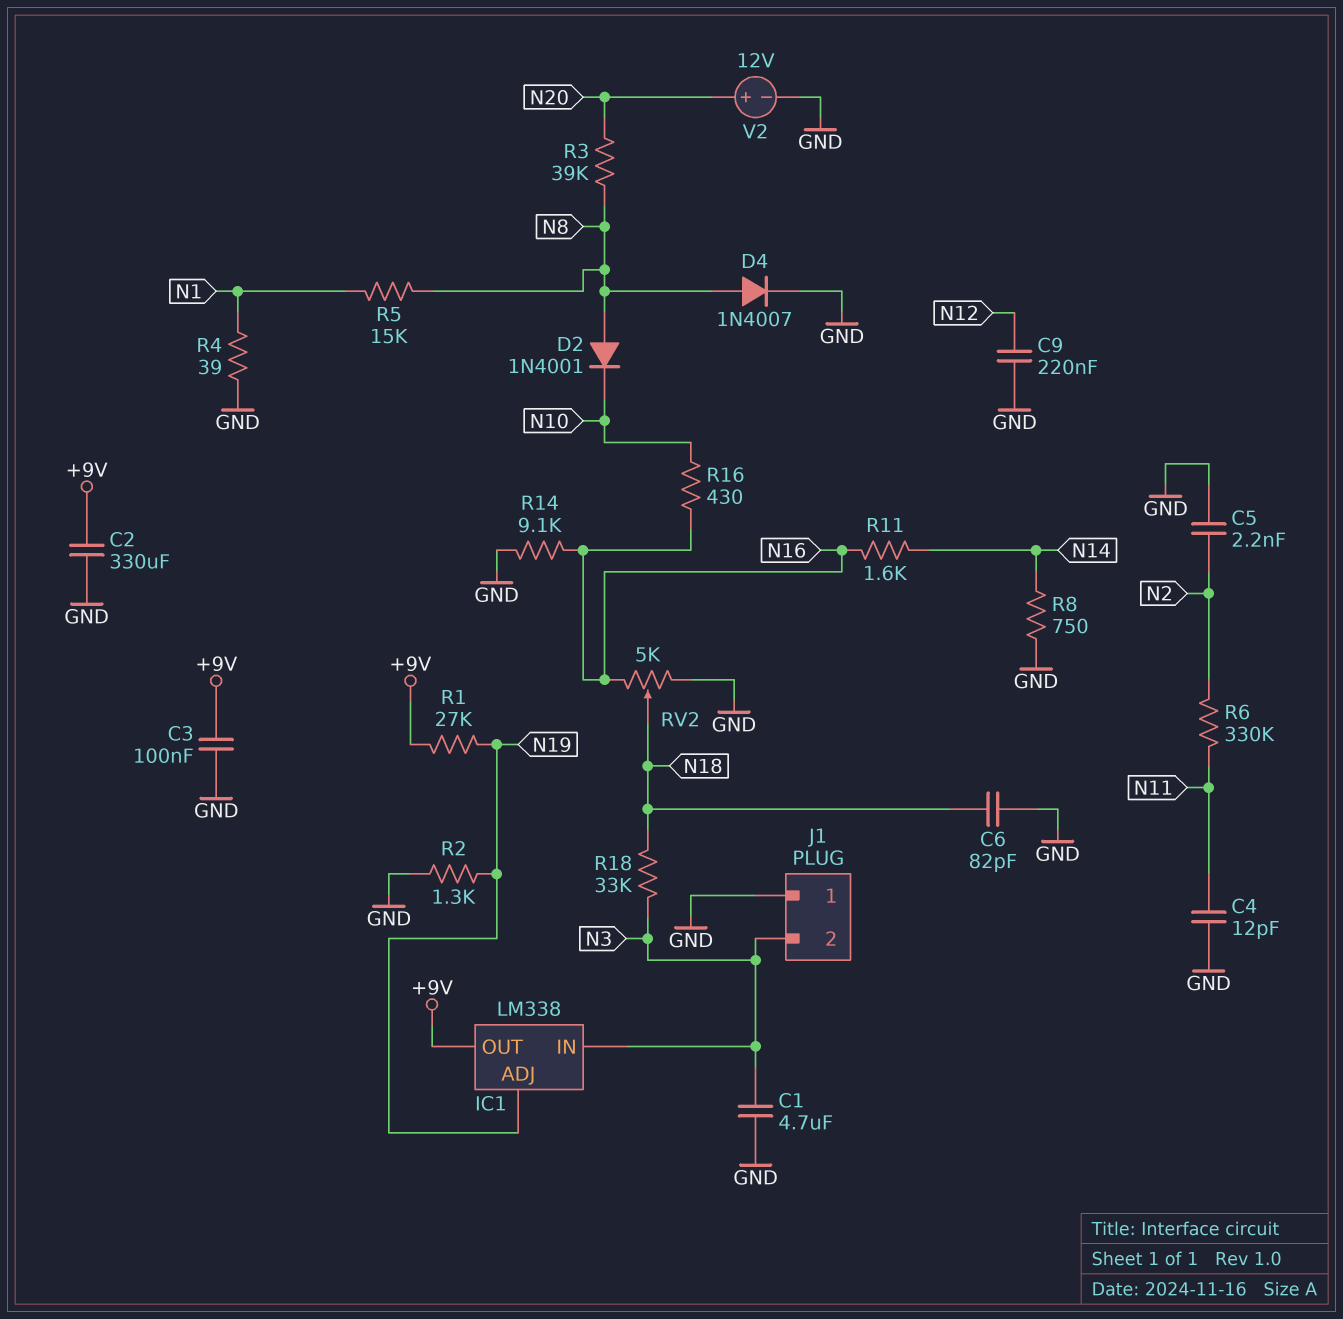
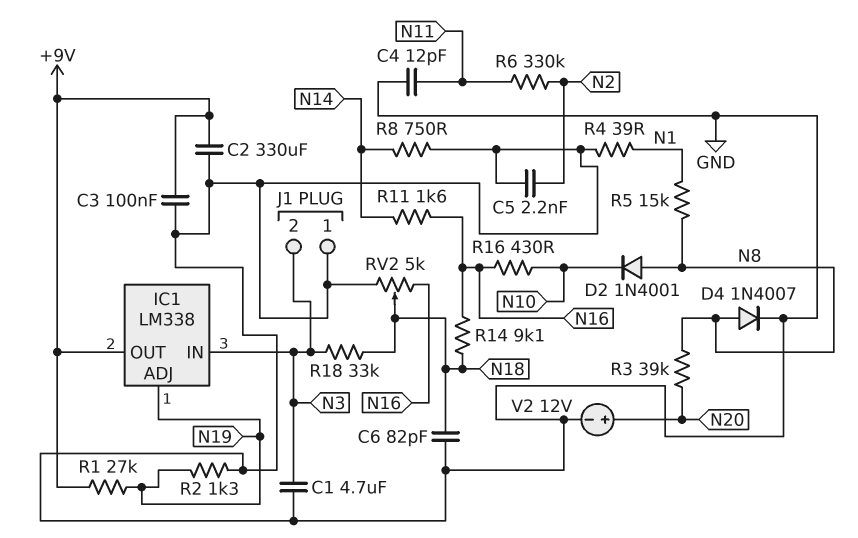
C9: 220nF (GND, N12) -> none
R14: 9.1k (GND, N16) -> 9.1k (N16, N18)

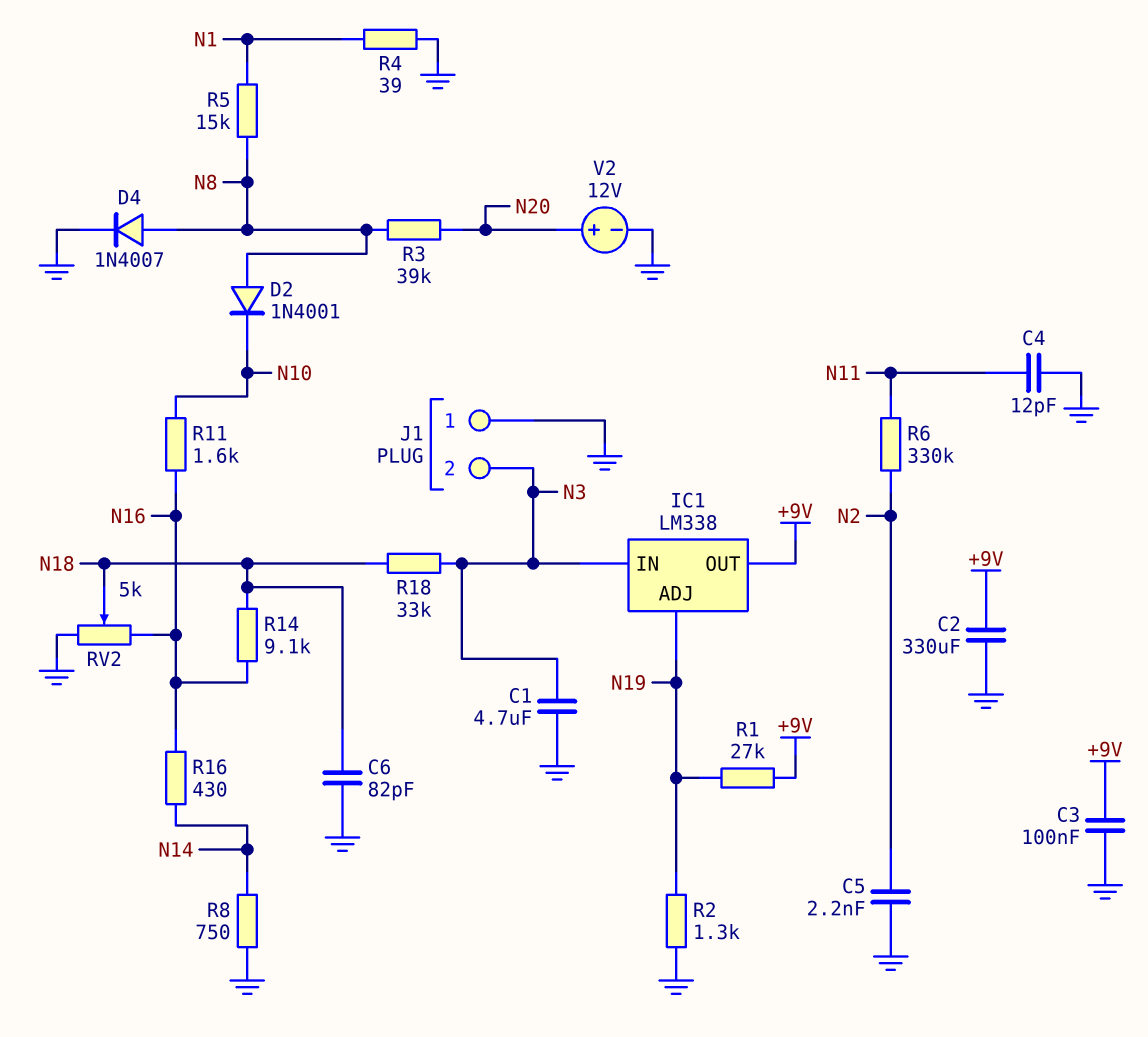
R11: 1.6k (N14, N16) -> 1.6k (N10, N16)
R16: 430 (N10, N16) -> 430 (N14, N16)

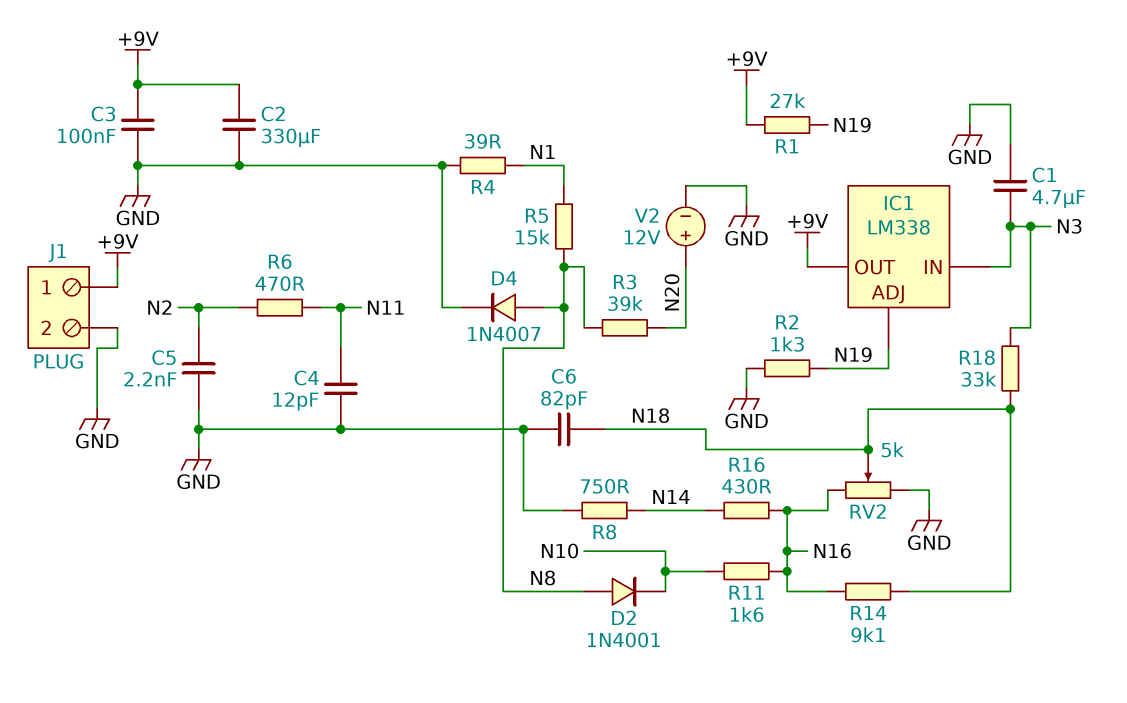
J1 pin 1: GND -> +9V
J1 pin 2: N3 -> GND
R6: 330k (N2, N11) -> 470 (N2, N11)

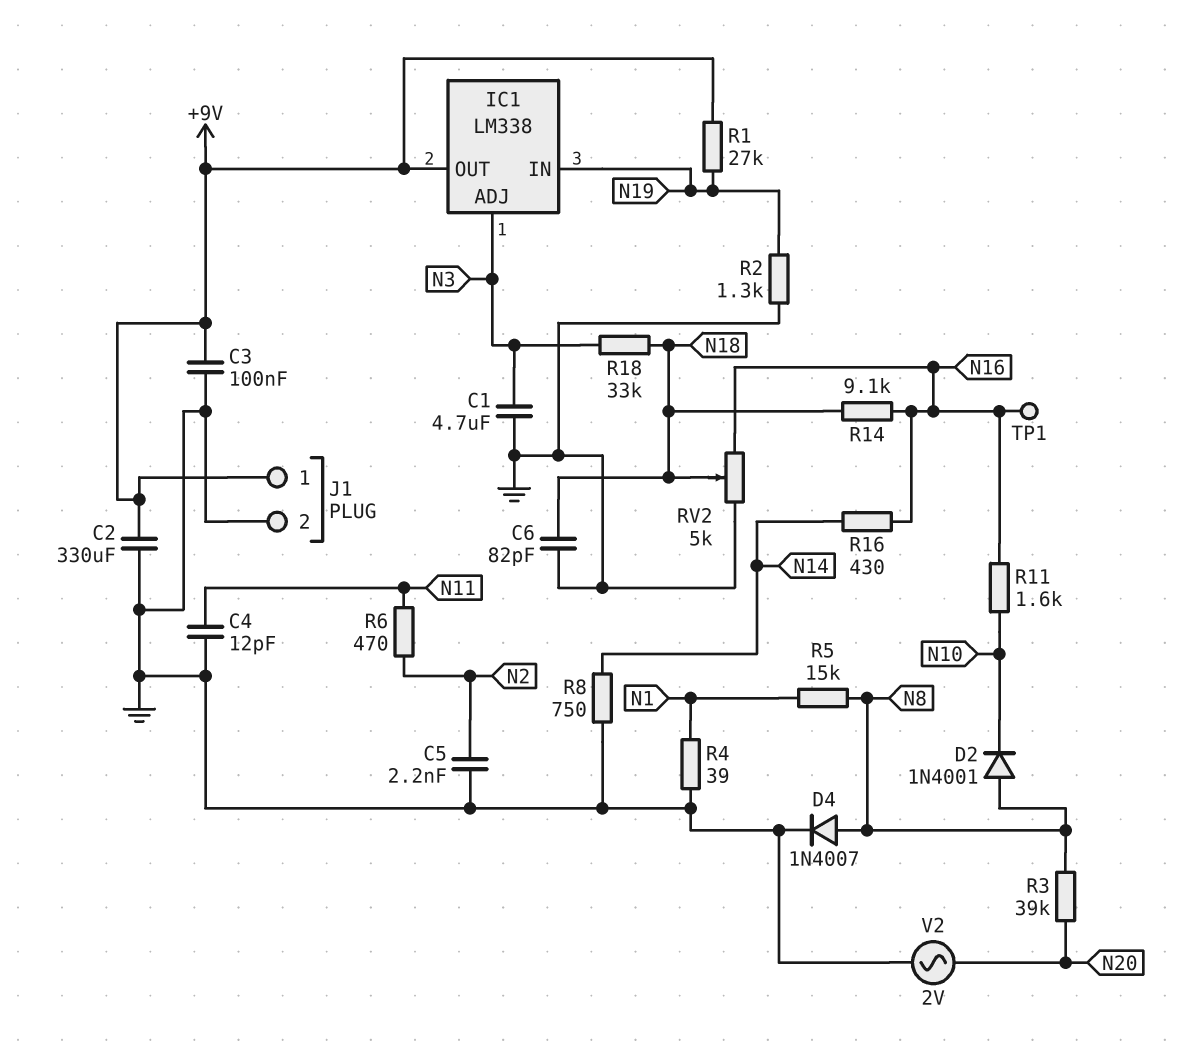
IC1 pin ADJ: N19 -> N3
IC1 pin IN: N3 -> N19
TP1: none -> test point (N16)
V2: 12V (plus N20, minus GND) -> AC 2V (GND, N20)

